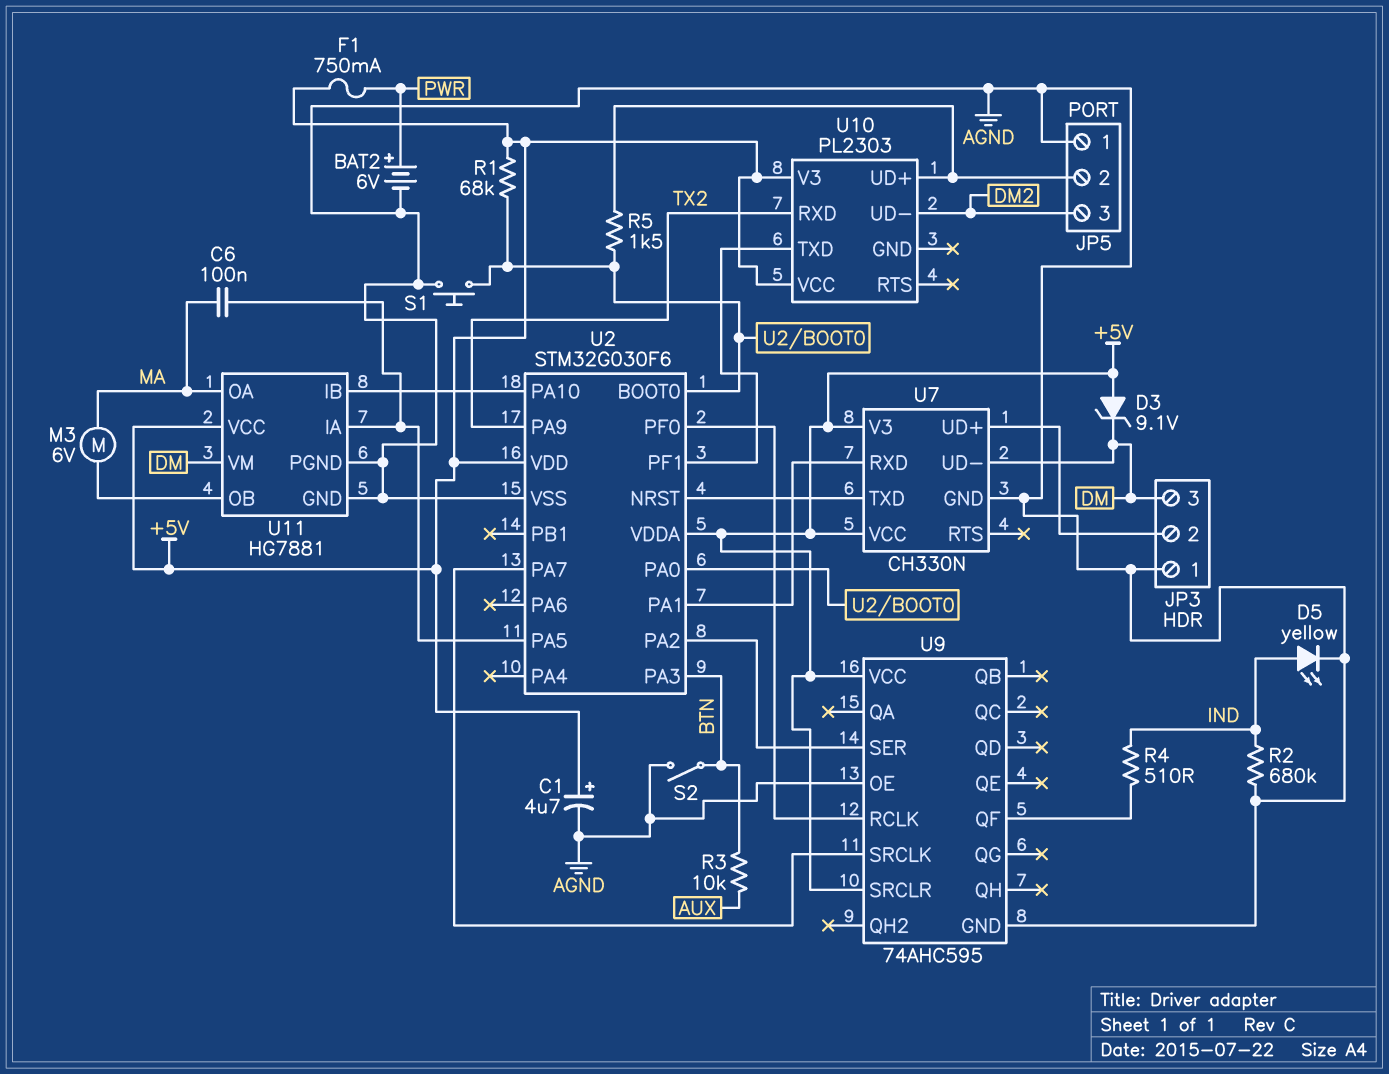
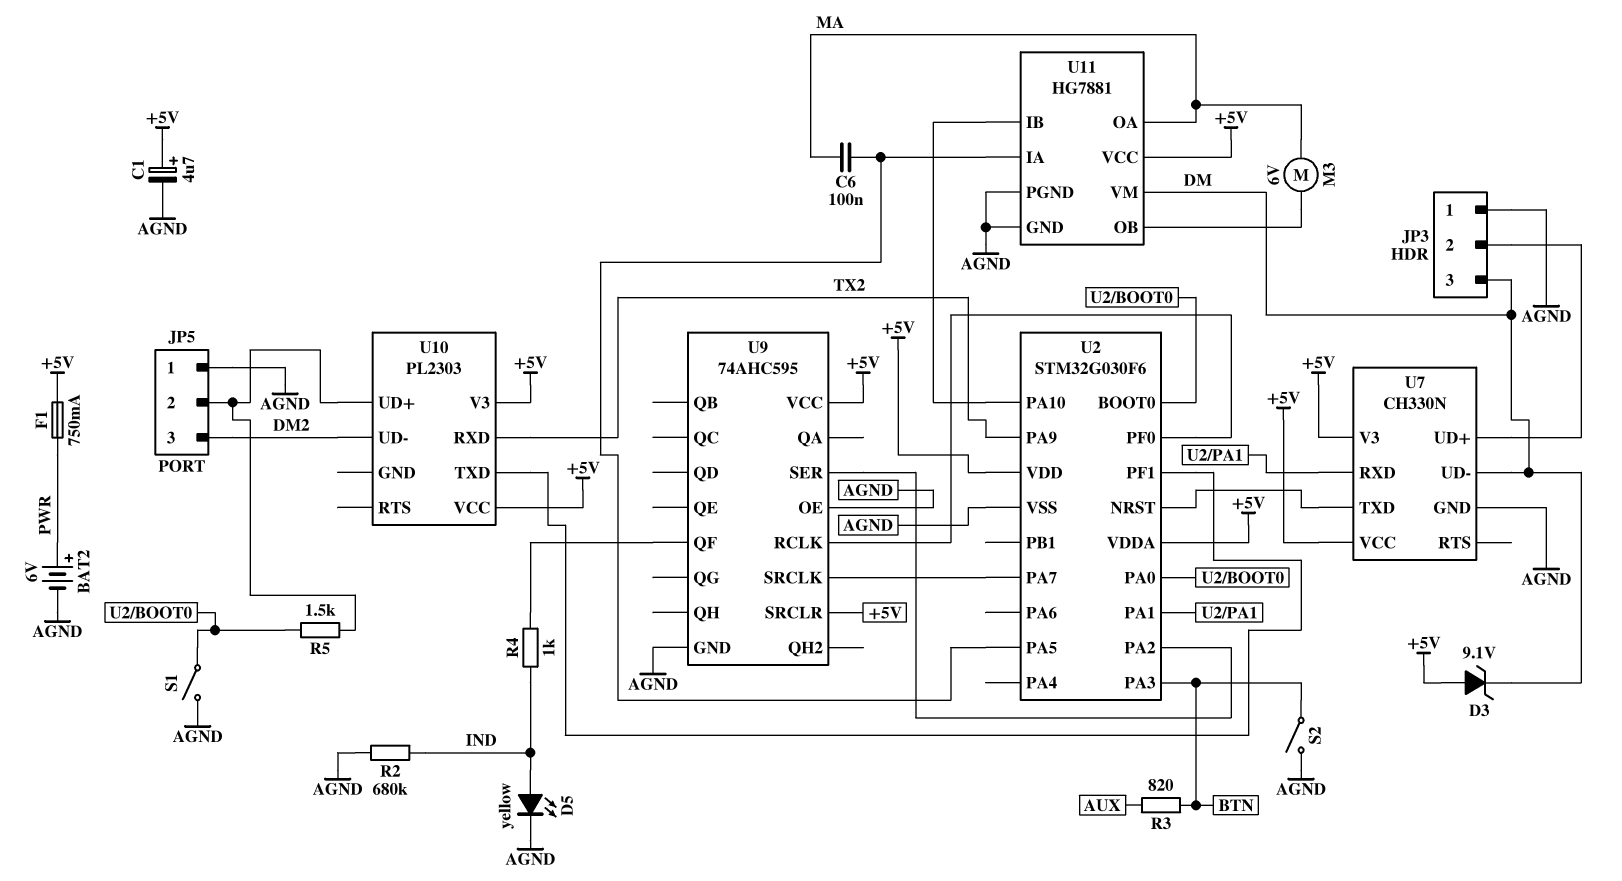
R1: 68k (+5V, U2/BOOT0) -> none
R3: 10k (AUX, BTN) -> 820 (AUX, BTN)
R4: 510 (IND, U9/QF) -> 1k (IND, U9/QF)
S1: button (AGND, U2/BOOT0) -> switch (AGND, U2/BOOT0)

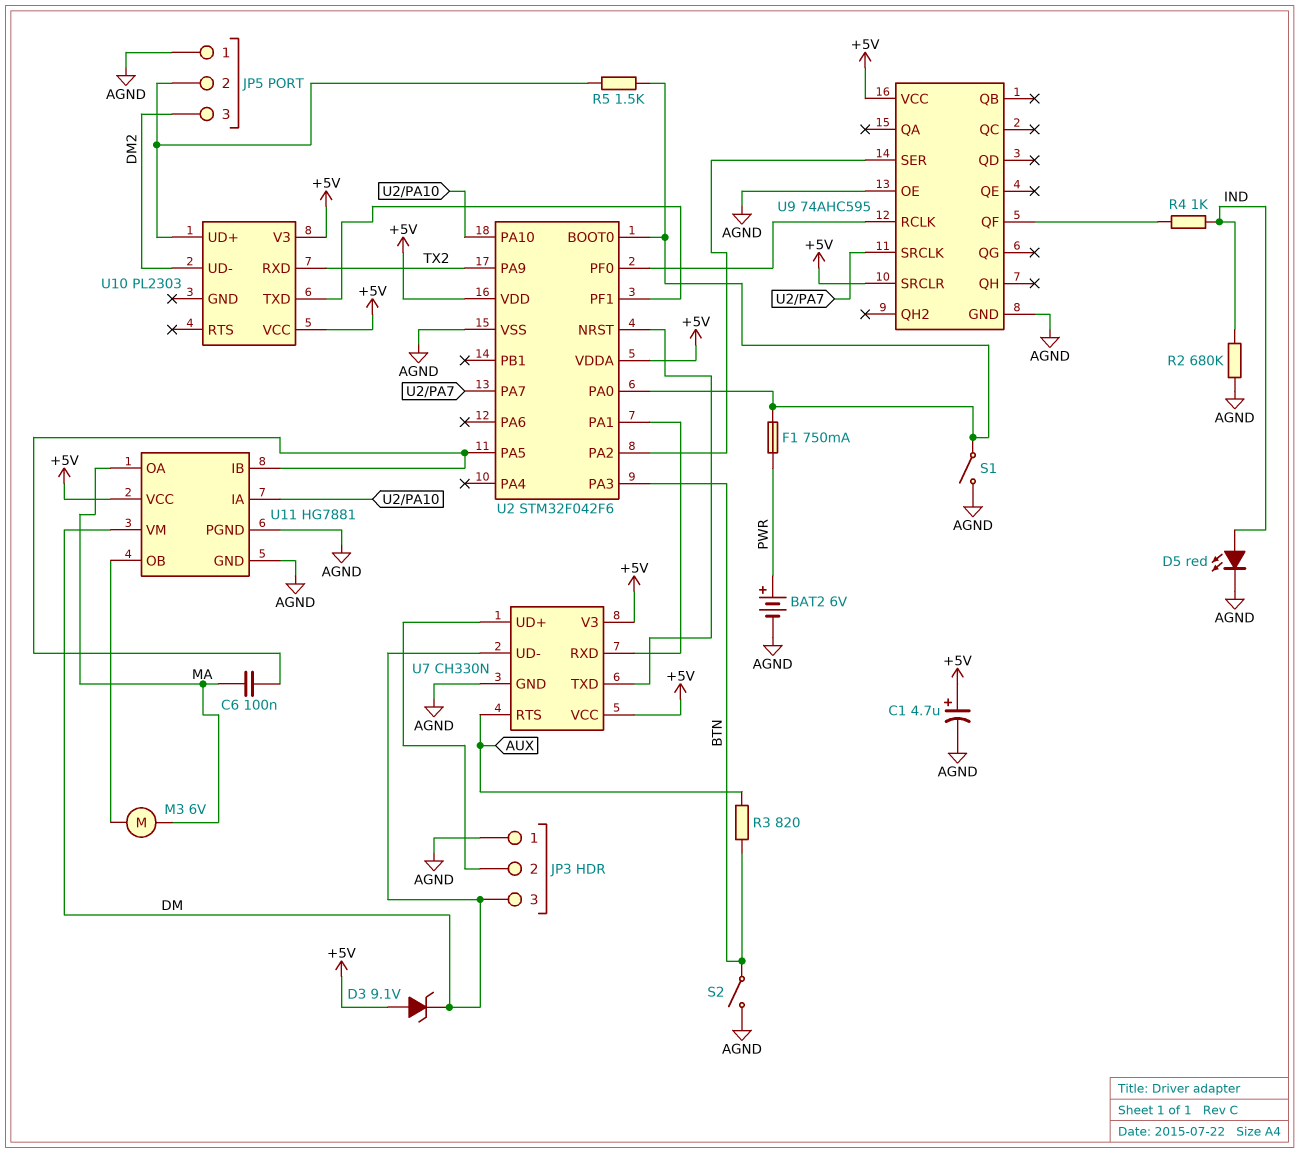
D5: LED yellow (A IND, K AGND) -> LED red (A IND, K AGND)
F1: 750mA (+5V, PWR) -> 750mA (PWR, U2/BOOT0)
U2: STM32G030F6 -> STM32F042F6
U7 pin RTS: none -> AUX
U11 pin IA: U2/PA5 -> U2/PA10
U11 pin IB: U2/PA10 -> U2/PA5

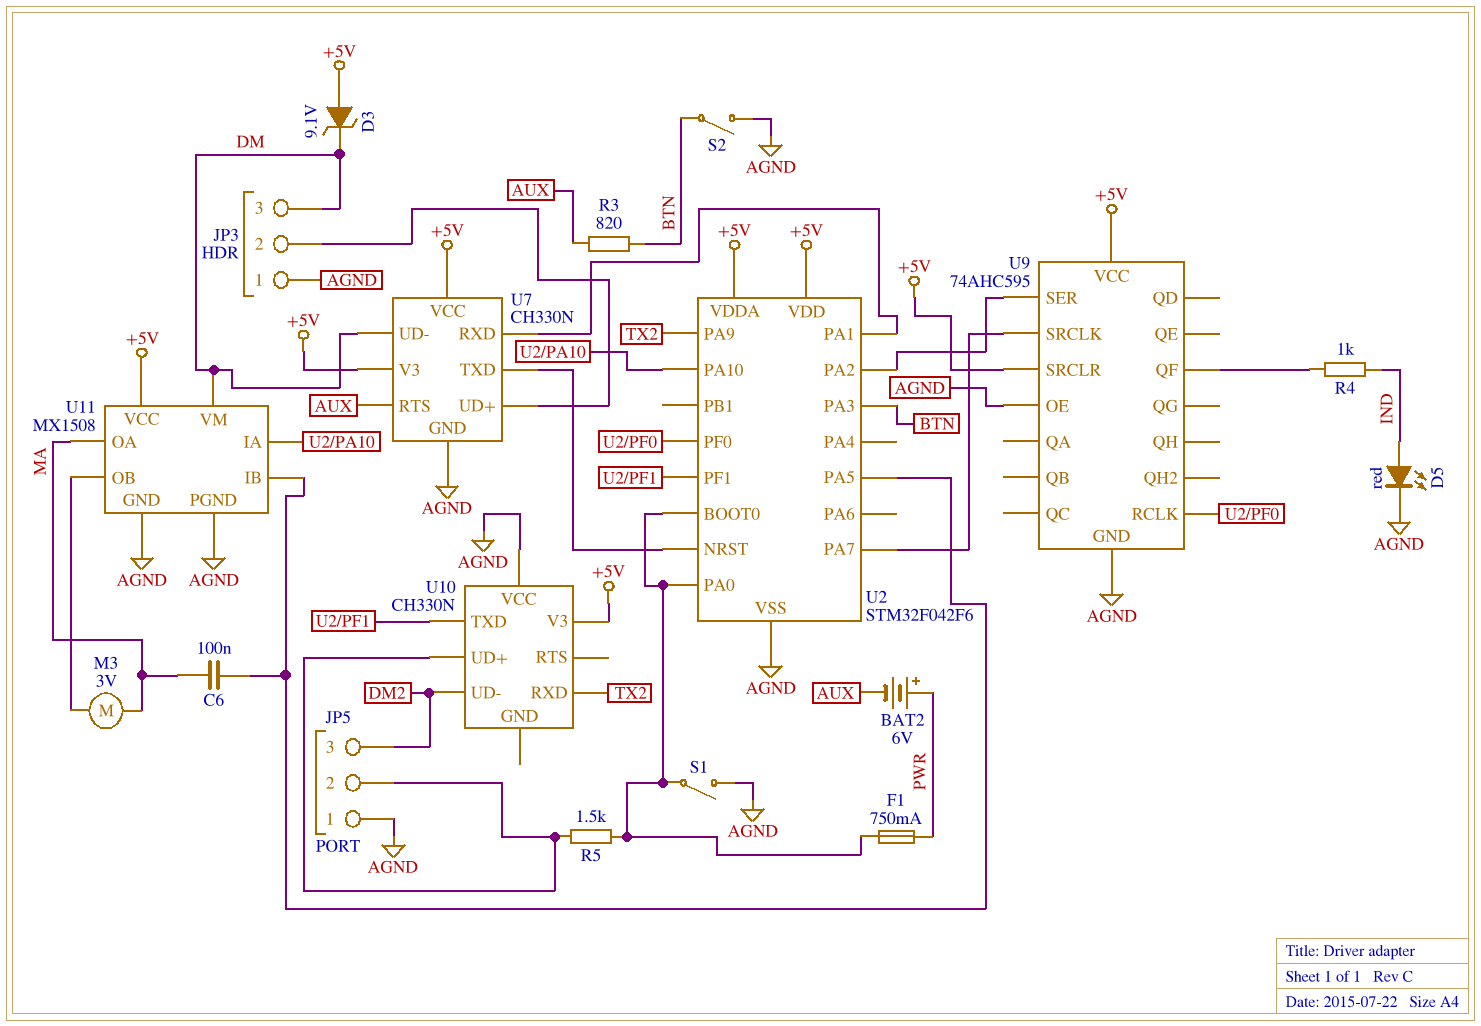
BAT2: 6V (plus PWR, minus AGND) -> 6V (plus PWR, minus AUX)
C1: 4.7uF (plus +5V, minus AGND) -> none
M3: motor 6V (MA, U11/OB) -> motor 3V (MA, U11/OB)
R2: 680k (AGND, IND) -> none
U10: PL2303 -> CH330N
U10 pin VCC: +5V -> AGND
U11: HG7881 -> MX1508

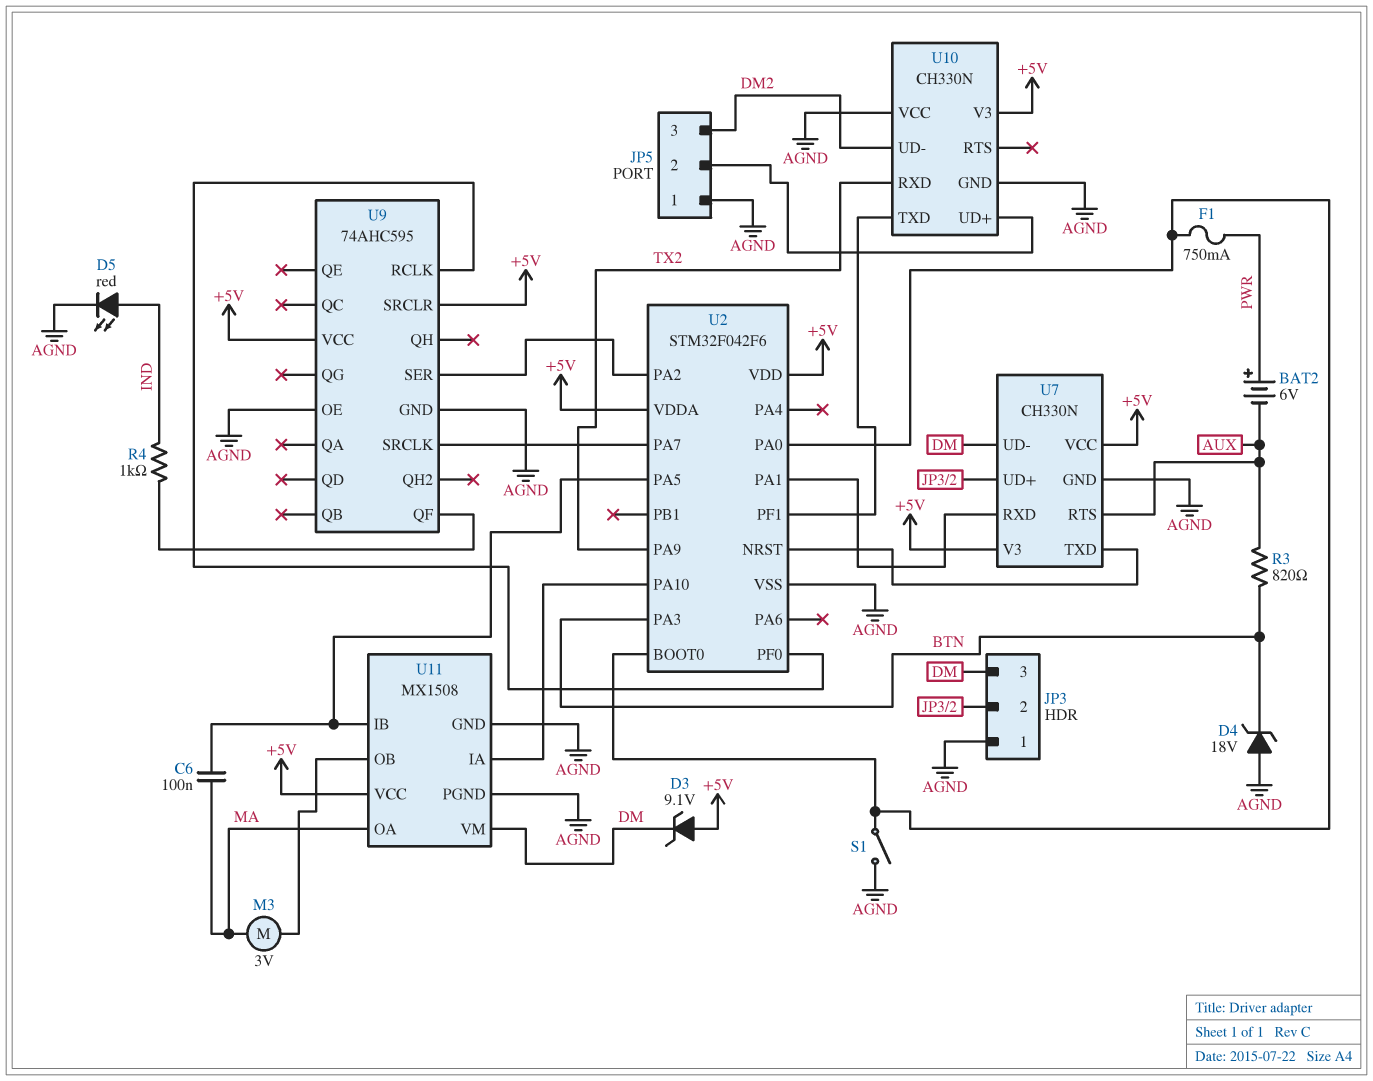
D4: none -> zener 18V (A AGND, K BTN)
R5: 1.5k (JP5/2, U2/BOOT0) -> none
S2: switch (AGND, BTN) -> none
U10 pin GND: none -> AGND

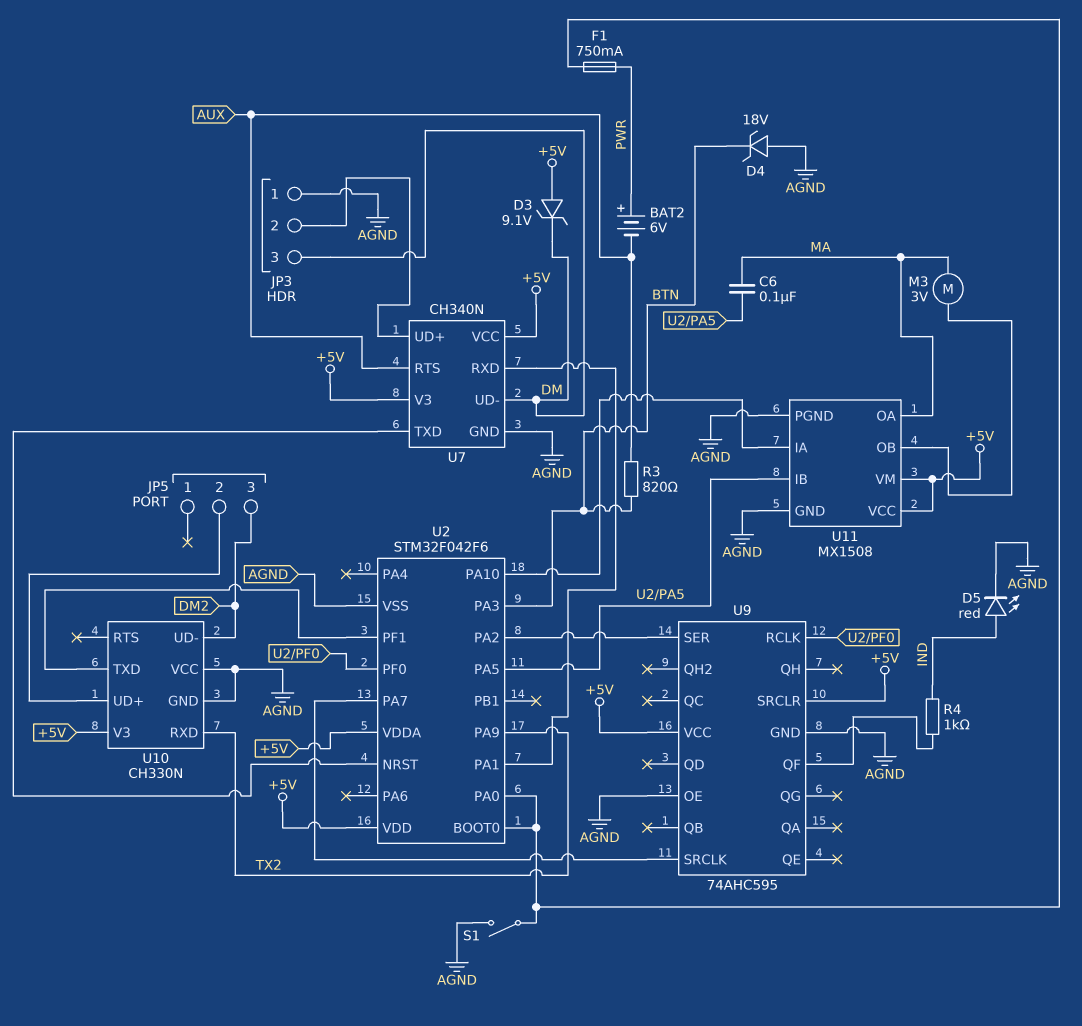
JP5 pin 1: AGND -> none
U7: CH330N -> CH340N
U11 pin VM: DM -> +5V

